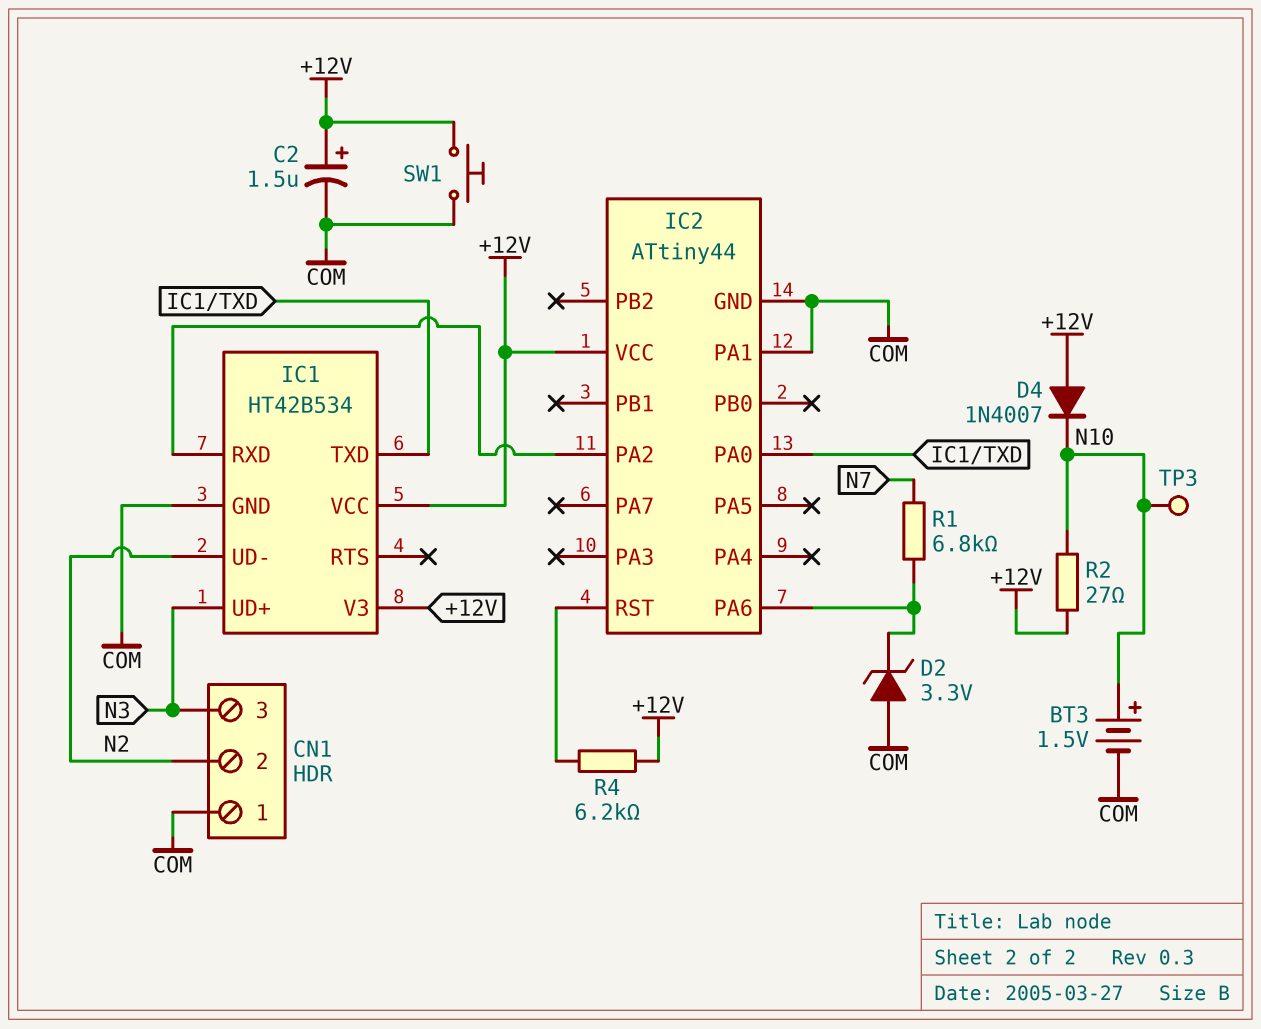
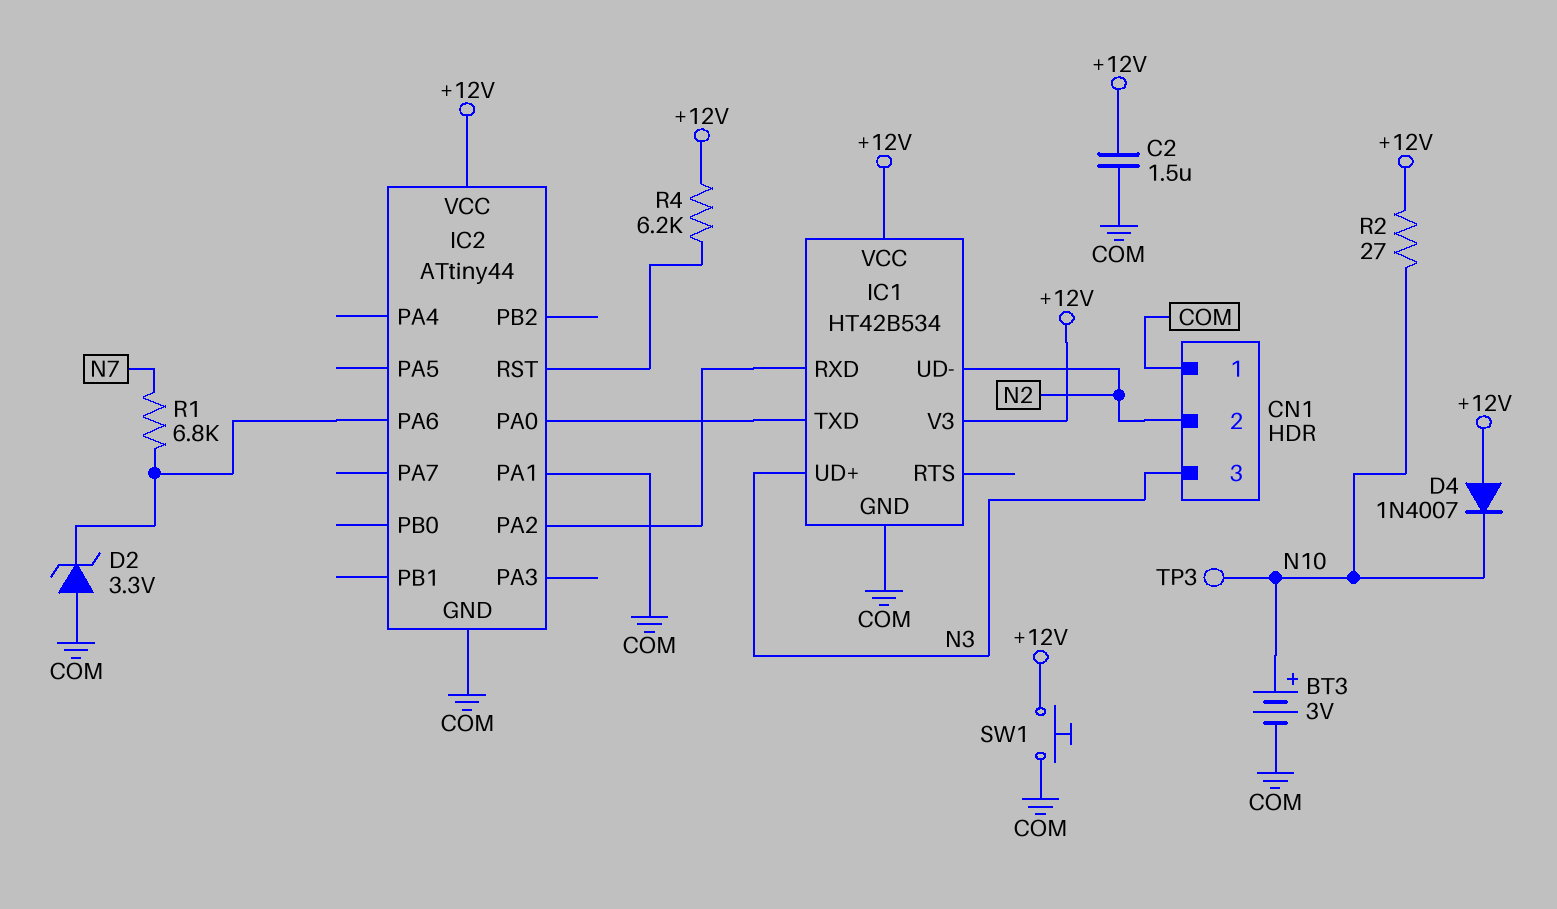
BT3: 1.5V (plus N10, minus COM) -> 3V (plus N10, minus COM)
C2: 1.5uF (plus +12V, minus COM) -> 1.5uF (+12V, COM)

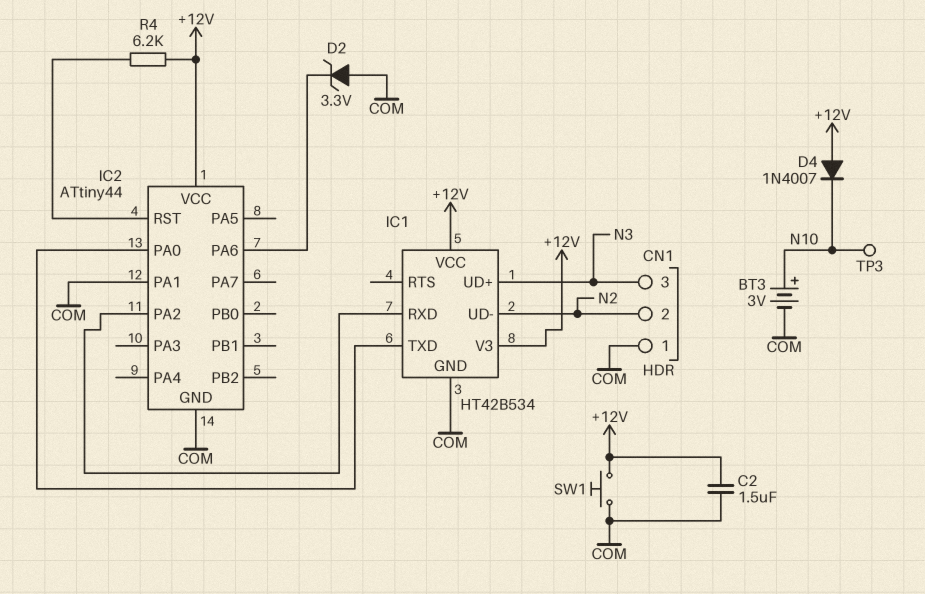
R1: 6.8k (IC2/PA6, N7) -> none
R2: 27 (+12V, N10) -> none

